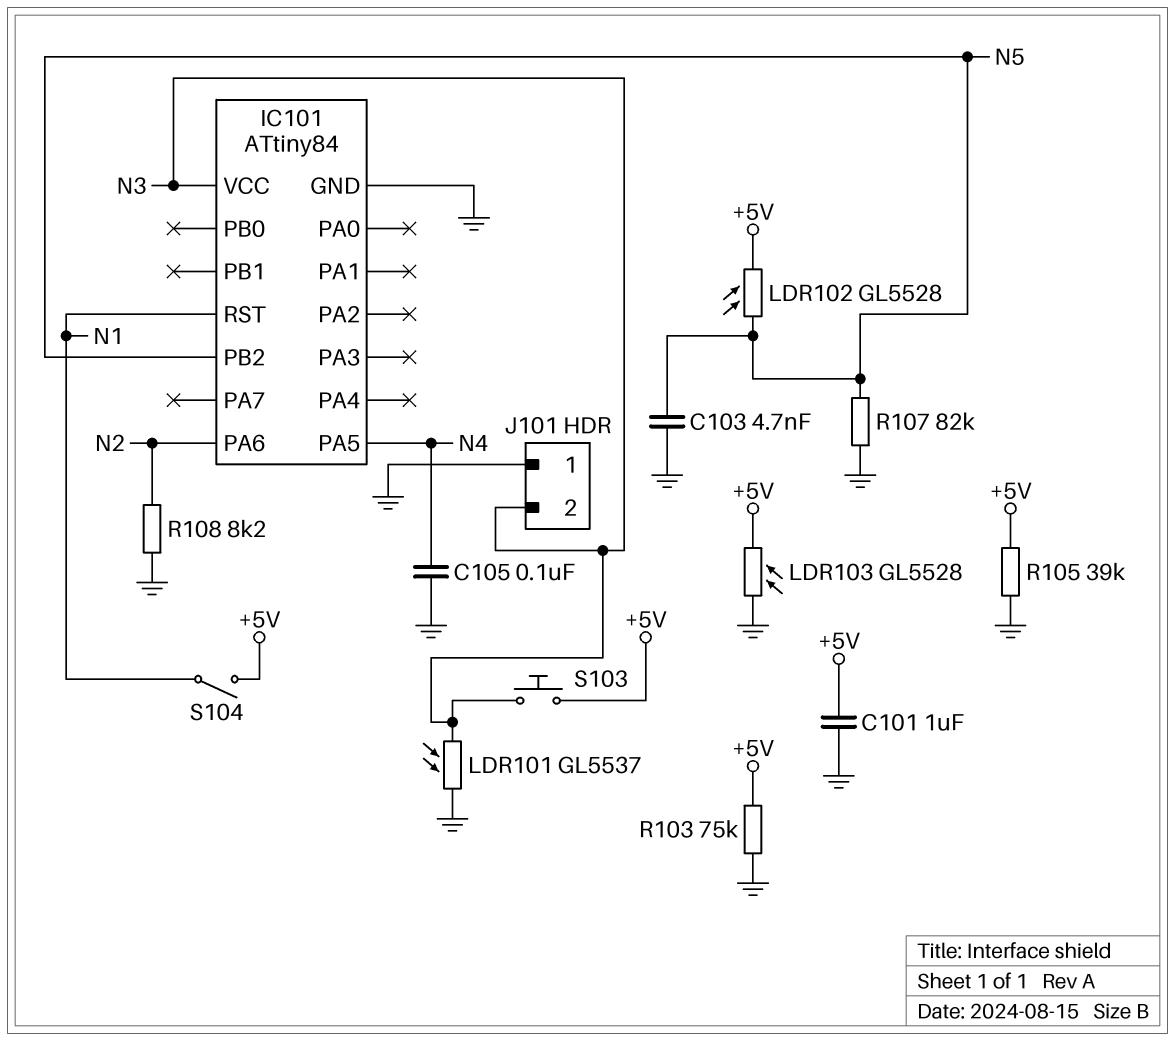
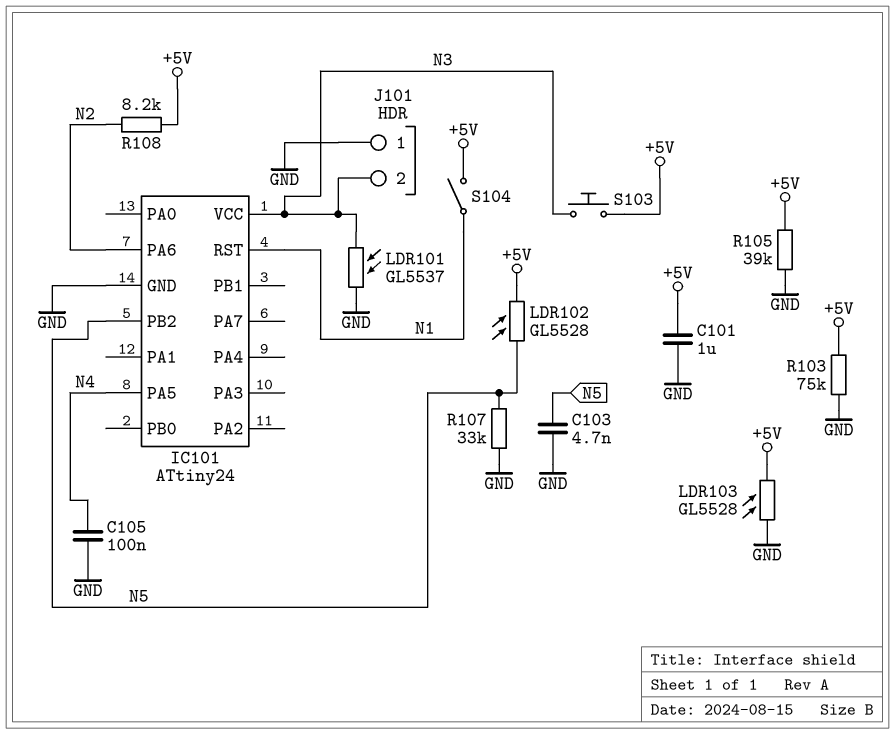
IC101: ATtiny84 -> ATtiny24
R107: 82k (GND, N5) -> 33k (GND, N5)
R108: 8.2k (GND, N2) -> 8.2k (+5V, N2)

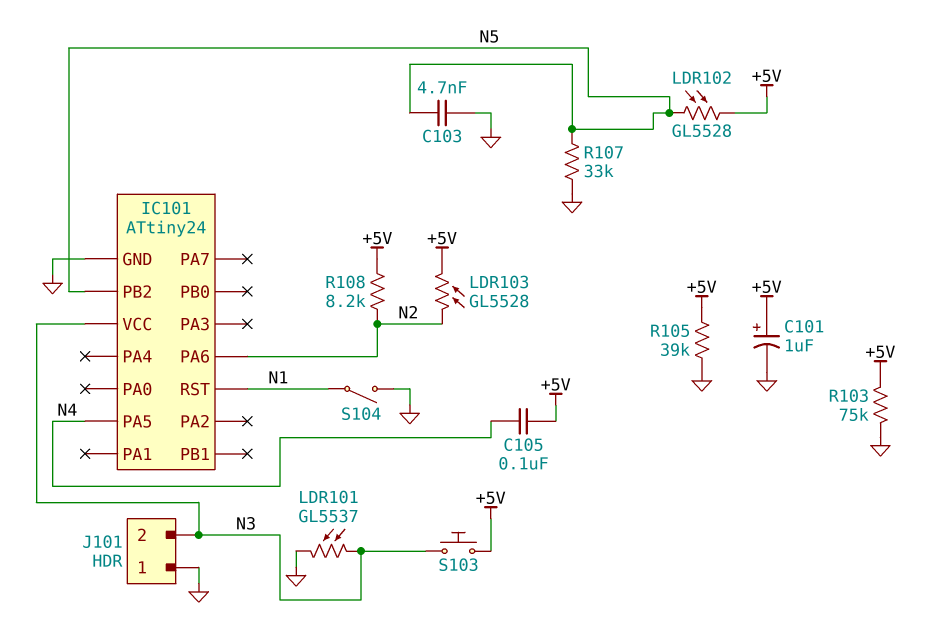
C101: 1uF (+5V, GND) -> 1uF (plus +5V, minus GND)
C105: 100nF (GND, N4) -> 100nF (+5V, N4)
LDR103: GL5528 (+5V, GND) -> GL5528 (+5V, N2)
S104: switch (+5V, N1) -> switch (GND, N1)

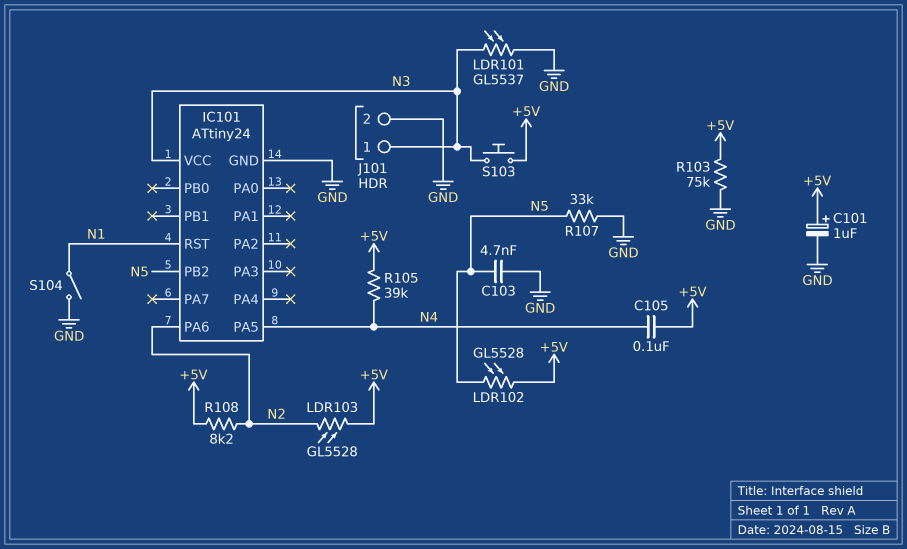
J101 pin 1: GND -> N3
J101 pin 2: N3 -> GND
R105: 39k (+5V, GND) -> 39k (+5V, N4)

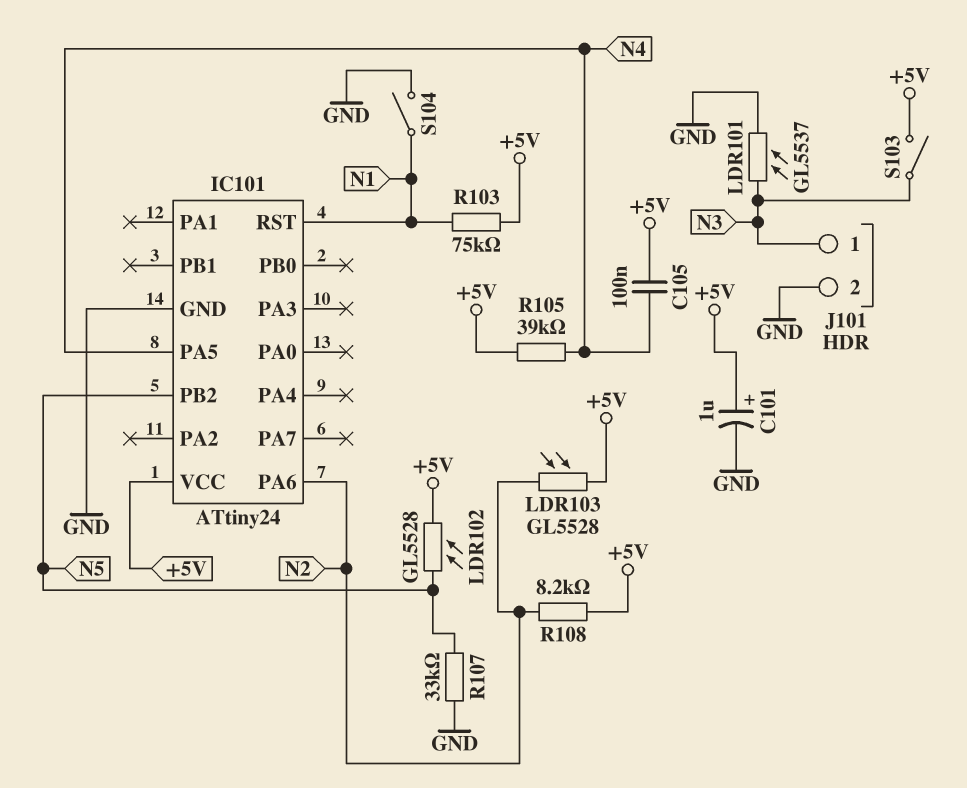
C103: 4.7nF (GND, N5) -> none
IC101 pin VCC: N3 -> +5V
R103: 75k (+5V, GND) -> 75k (+5V, N1)
S103: button (+5V, N3) -> switch (+5V, N3)

